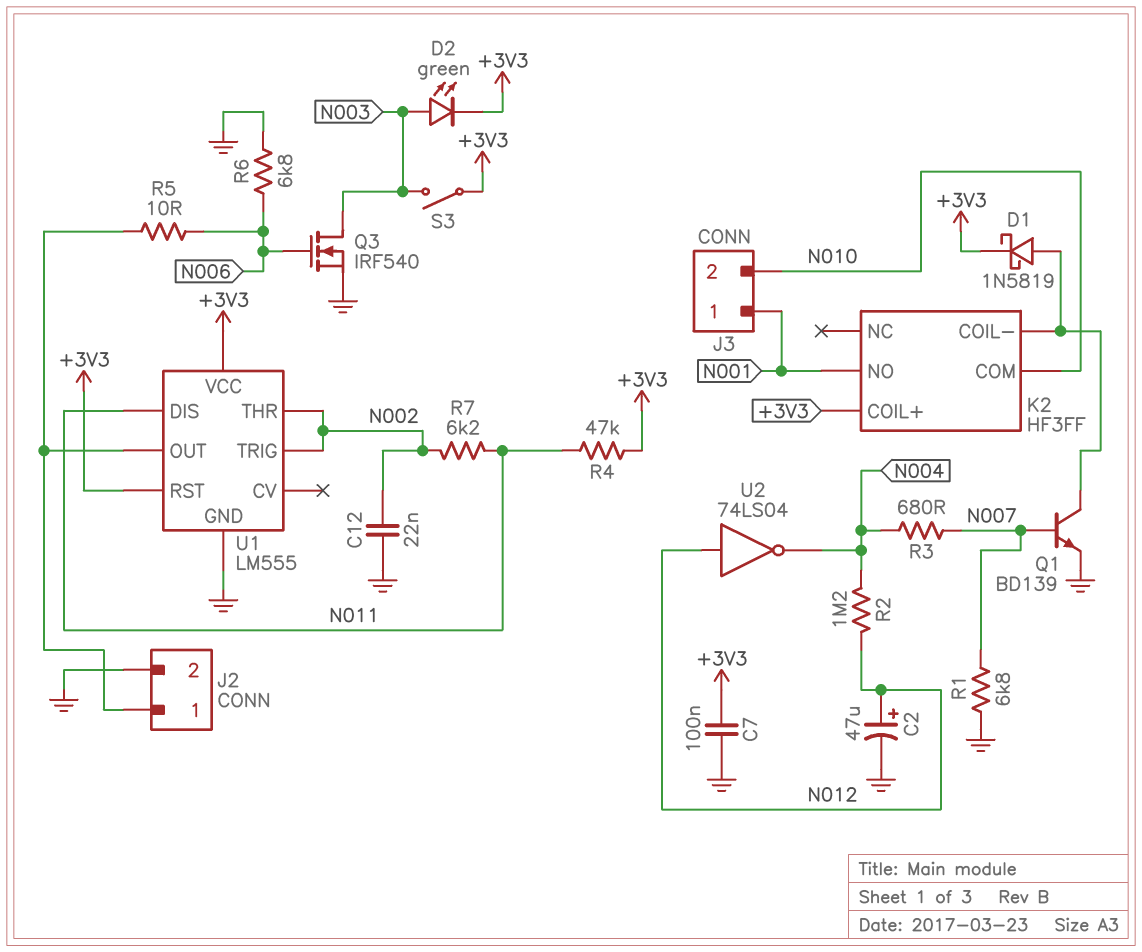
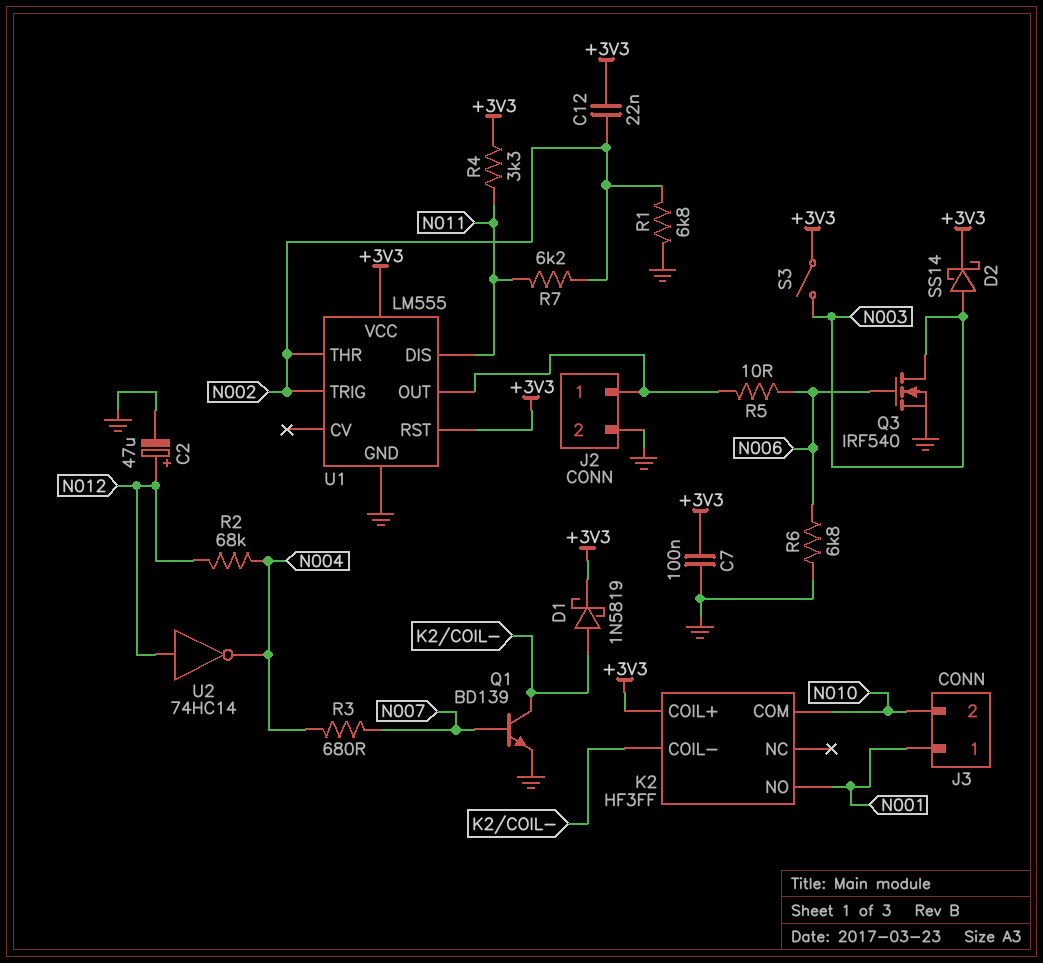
C12: 22nF (GND, N002) -> 22nF (+3V3, N002)
D2: LED green (A N003, K +3V3) -> schottky SS14 (A N003, K +3V3)
R1: 6.8k (GND, N007) -> 6.8k (GND, N002)
R2: 1.2M (N004, N012) -> 68k (N004, N012)
R4: 47k (+3V3, N011) -> 3.3k (+3V3, N011)
U2: NOT 74LS04 (in N012, out N004) -> NOT 74HC14 (in N012, out N004)

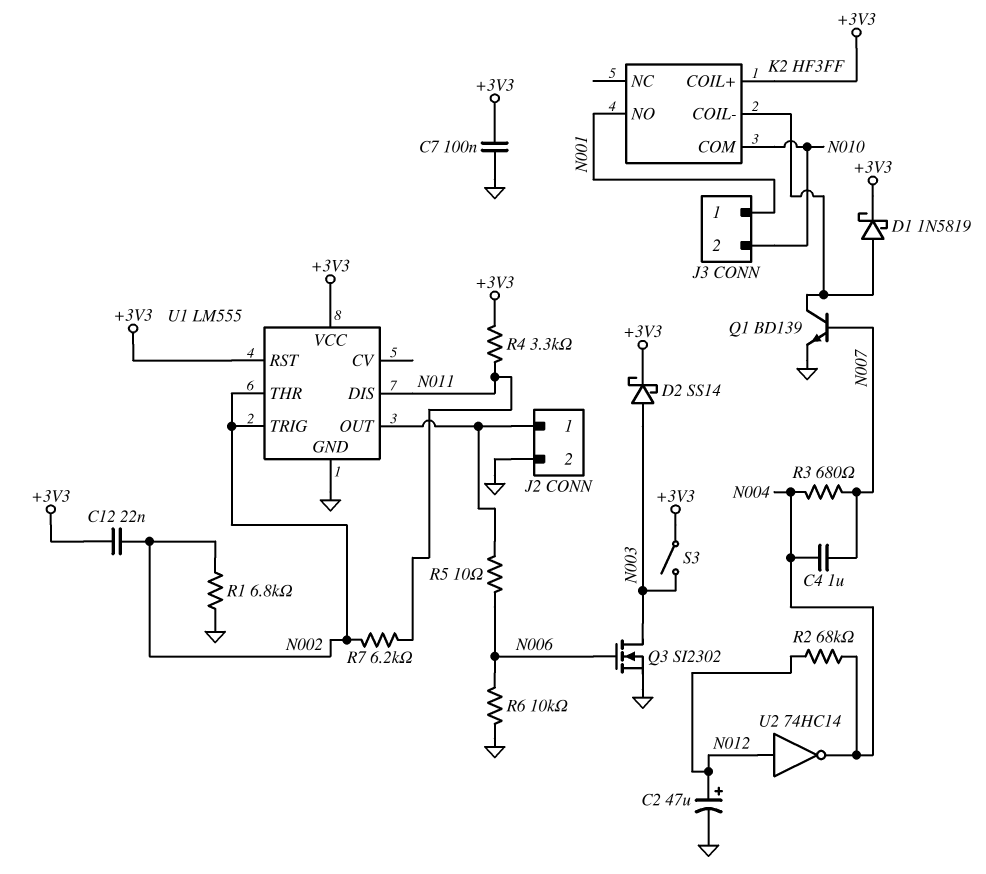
C4: none -> 1uF (N004, N007)
Q3: NMOS IRF540 (G N006, D N003, S GND) -> NMOS SI2302 (G N006, D N003, S GND)
R6: 6.8k (GND, N006) -> 10k (GND, N006)

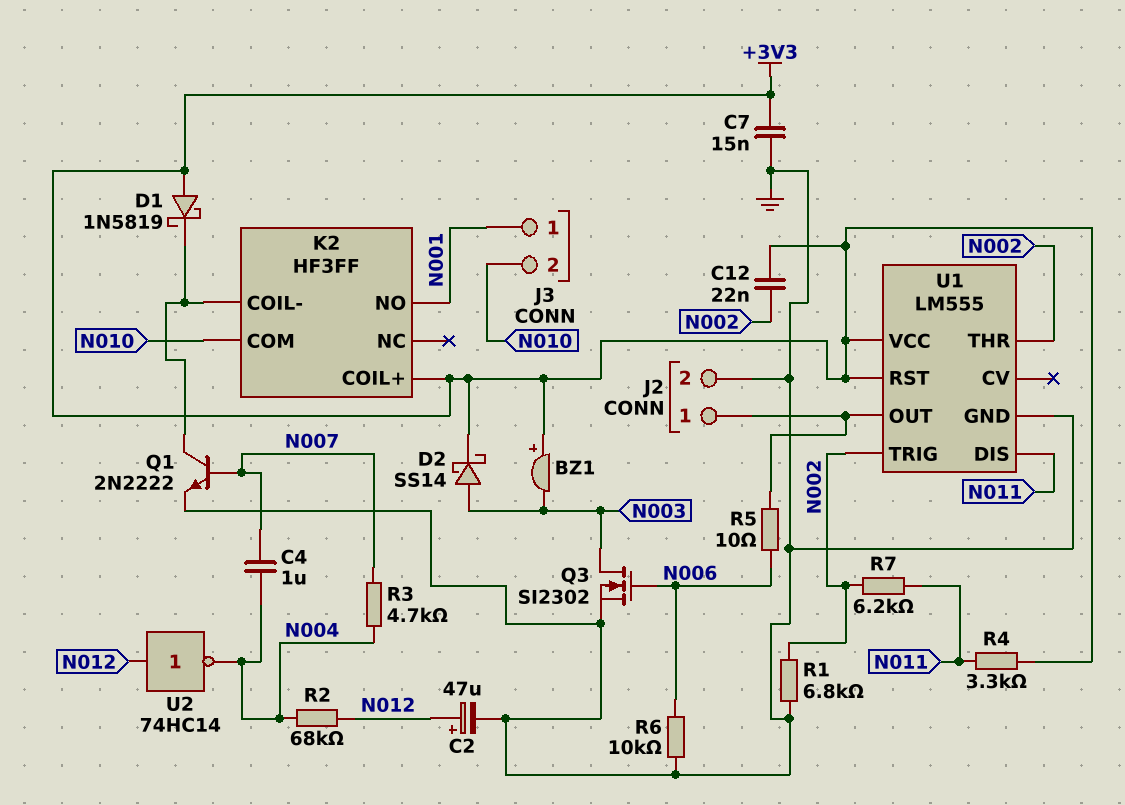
BZ1: none -> buzzer (plus +3V3, minus N003)
C7: 100nF (+3V3, GND) -> 15nF (+3V3, GND)
D1: schottky 1N5819 (A K2/COIL-, K +3V3) -> schottky 1N5819 (A +3V3, K K2/COIL-)
Q1: NPN BD139 (B N007, C K2/COIL-, E GND) -> NPN 2N2222 (B N007, C K2/COIL-, E GND)
R3: 680 (N004, N007) -> 4.7k (N004, N007)
S3: switch (+3V3, N003) -> none

